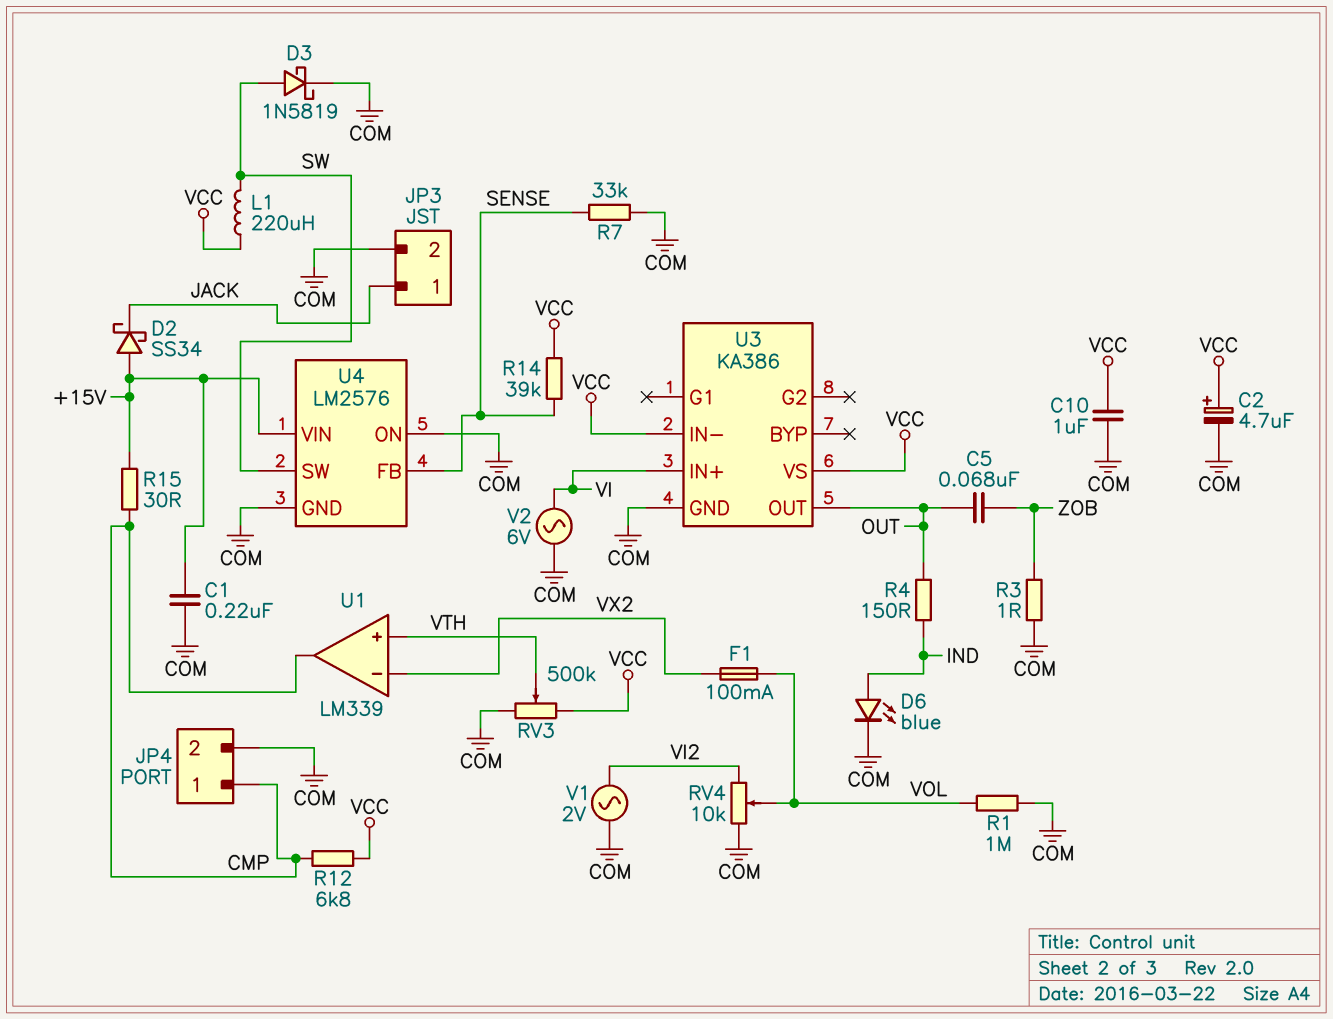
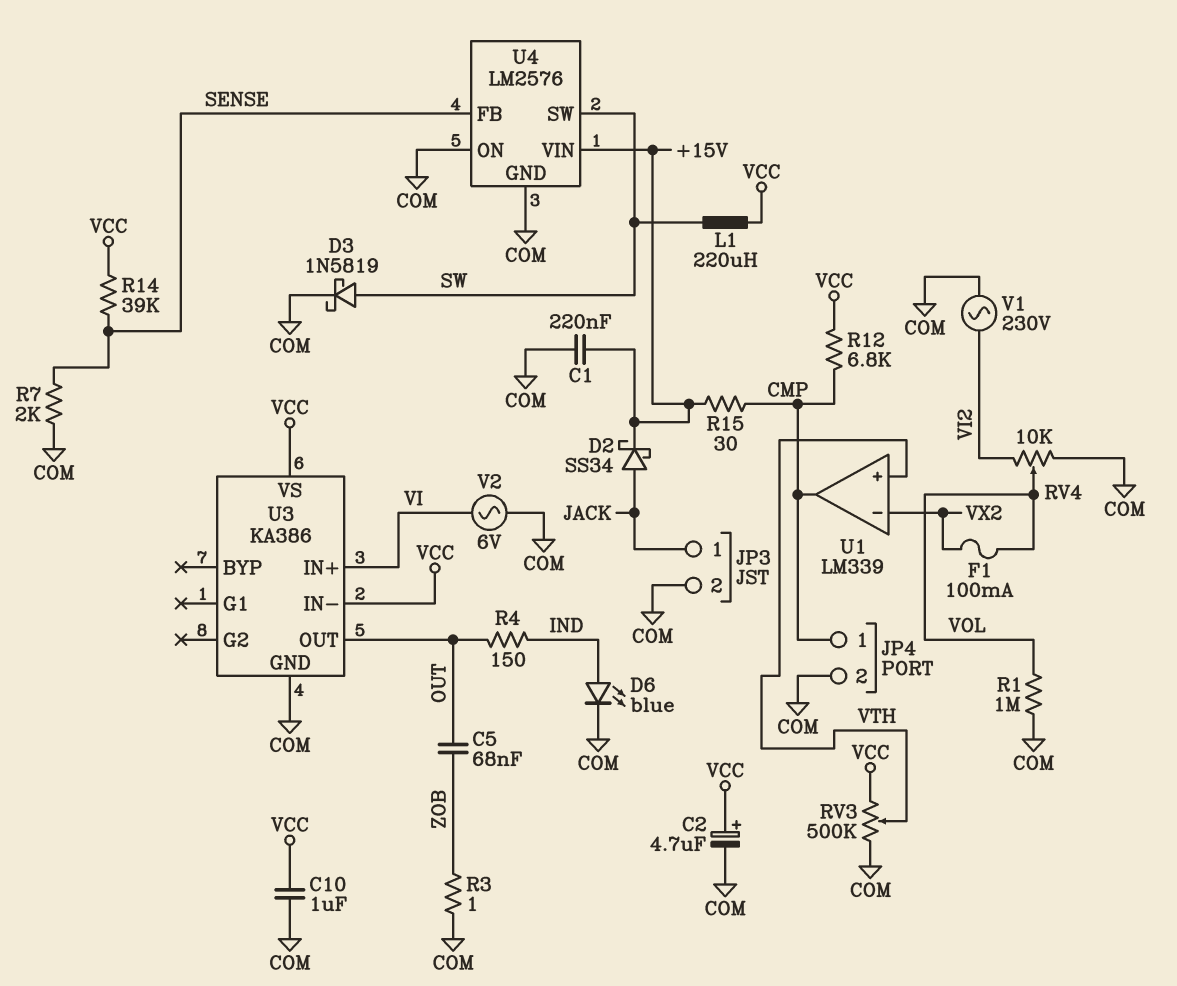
D2: schottky SS34 (A +15V, K JACK) -> schottky SS34 (A JACK, K +15V)
R7: 33k (COM, SENSE) -> 2k (COM, SENSE)
V1: AC 2V (COM, VI2) -> AC 230V (COM, VI2)

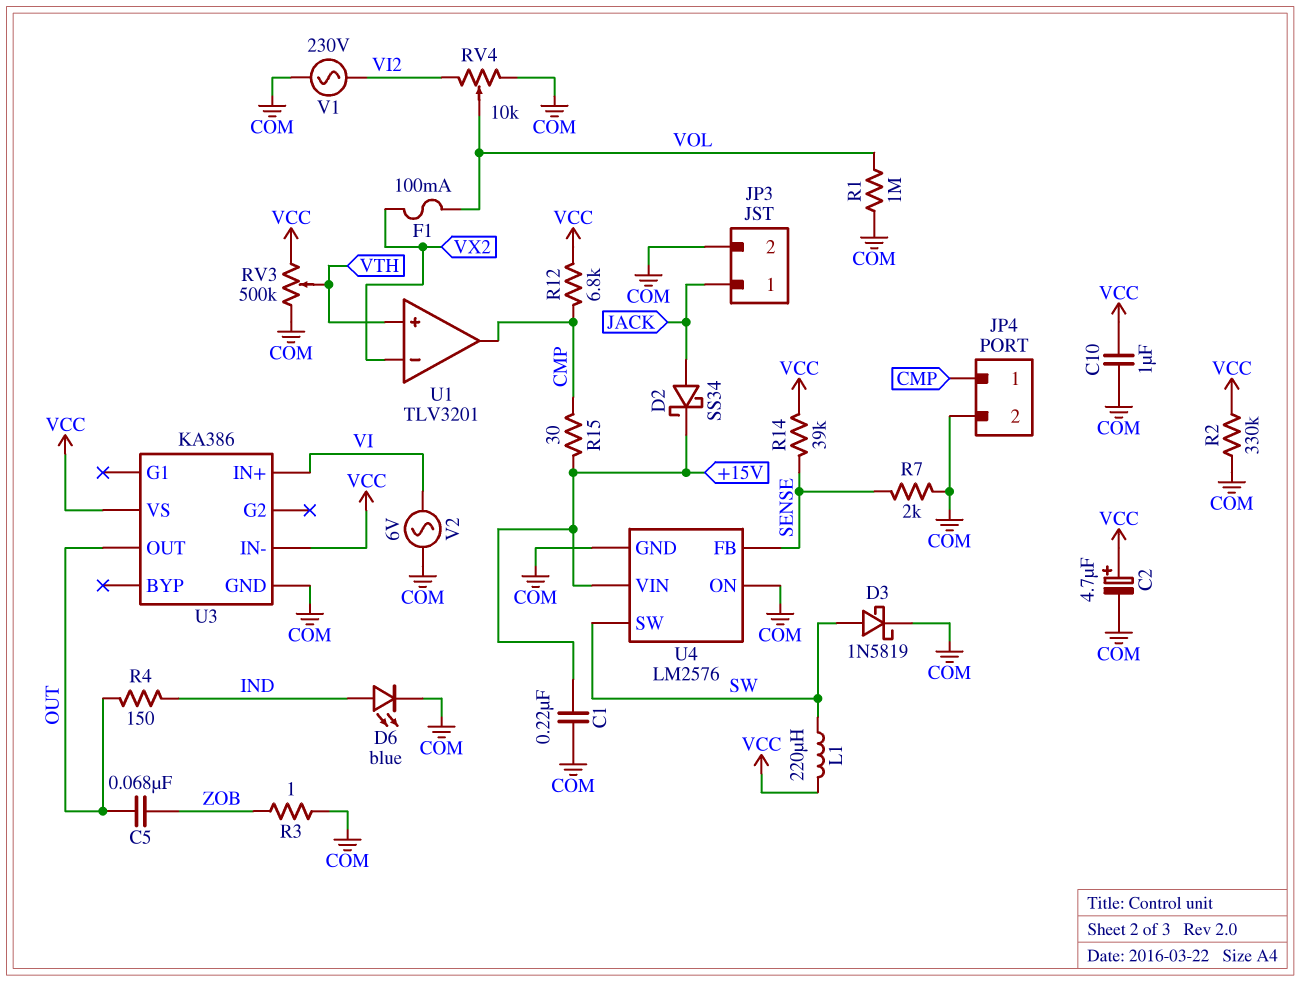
R2: none -> 330k (COM, VCC)
U1: LM339 -> TLV3201

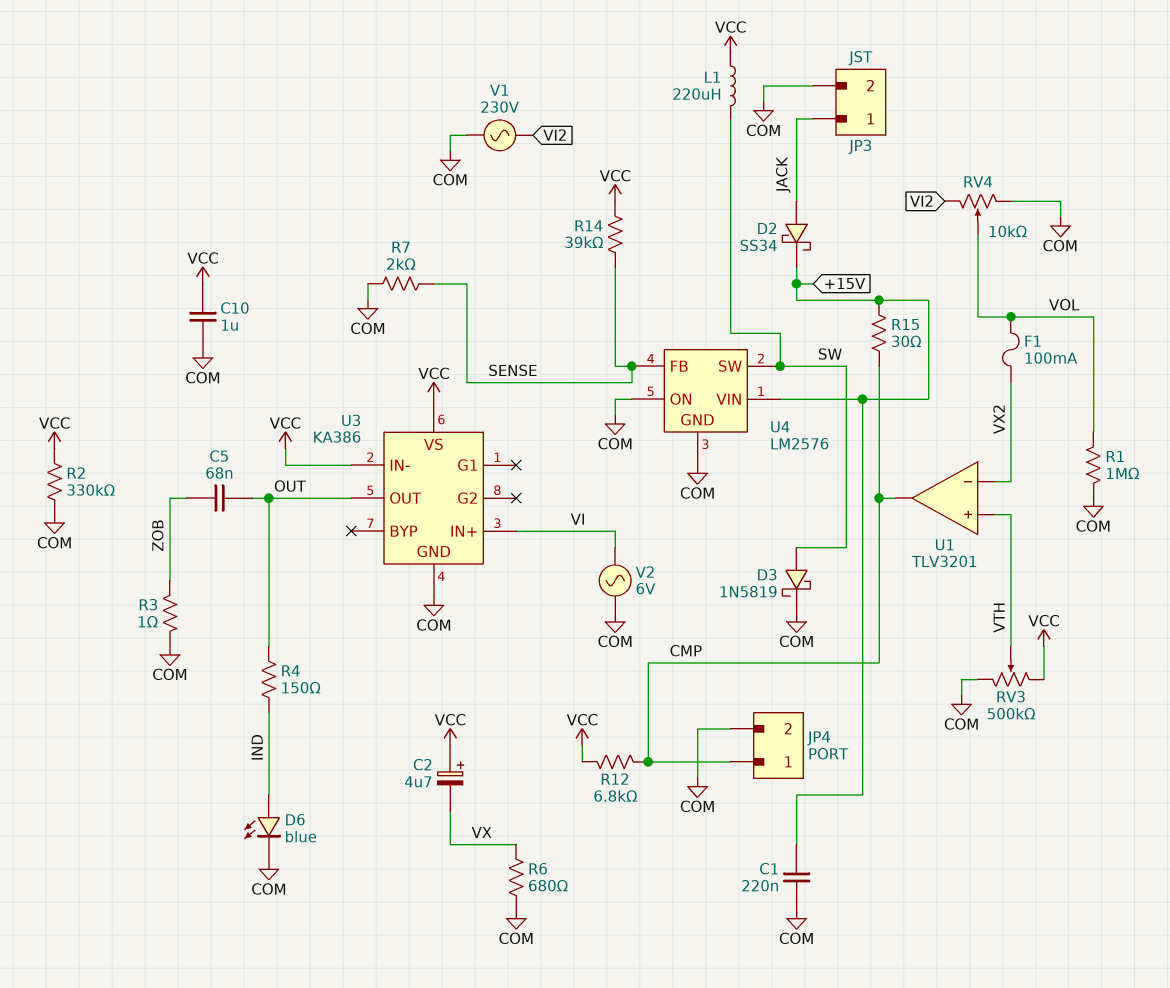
C2: 4.7uF (plus VCC, minus COM) -> 4.7uF (plus VCC, minus VX)
R6: none -> 680 (COM, VX)

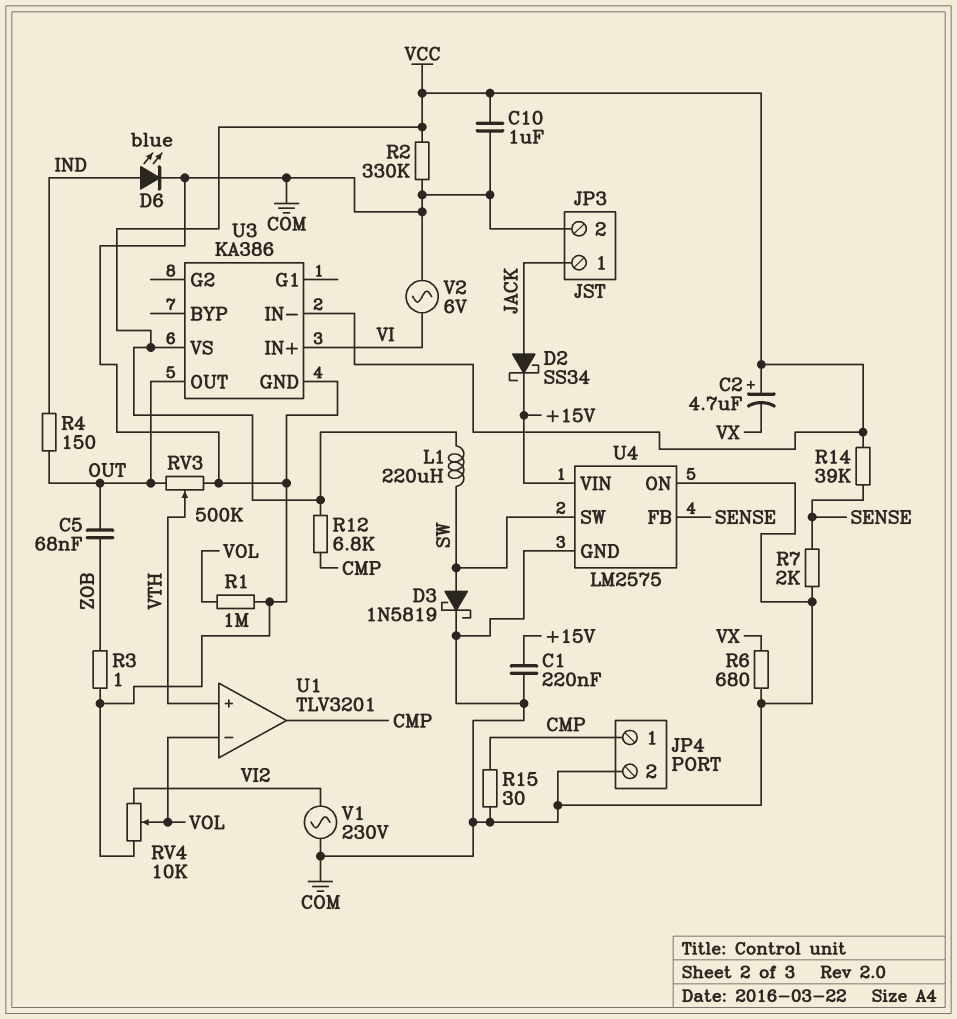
F1: 100mA (VOL, VX2) -> none
R15: 30 (+15V, CMP) -> 30 (CMP, COM)
RV3: 500k (COM, VCC, wiper VTH) -> 500k (COM, OUT, wiper VTH)
U1 pin in-: VX2 -> VOL
U4: LM2576 -> LM2575

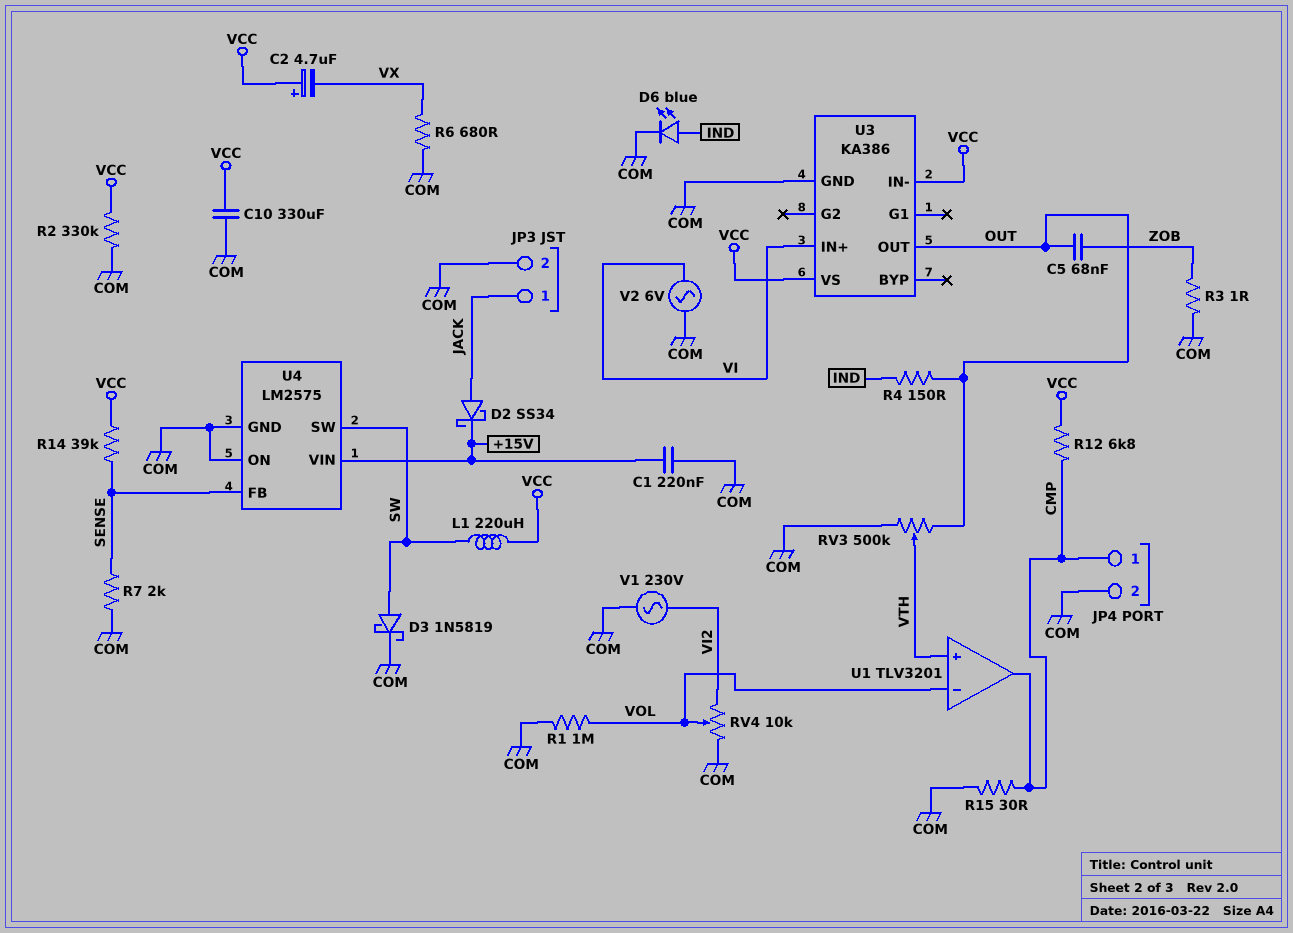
C10: 1uF (COM, VCC) -> 330uF (COM, VCC)

